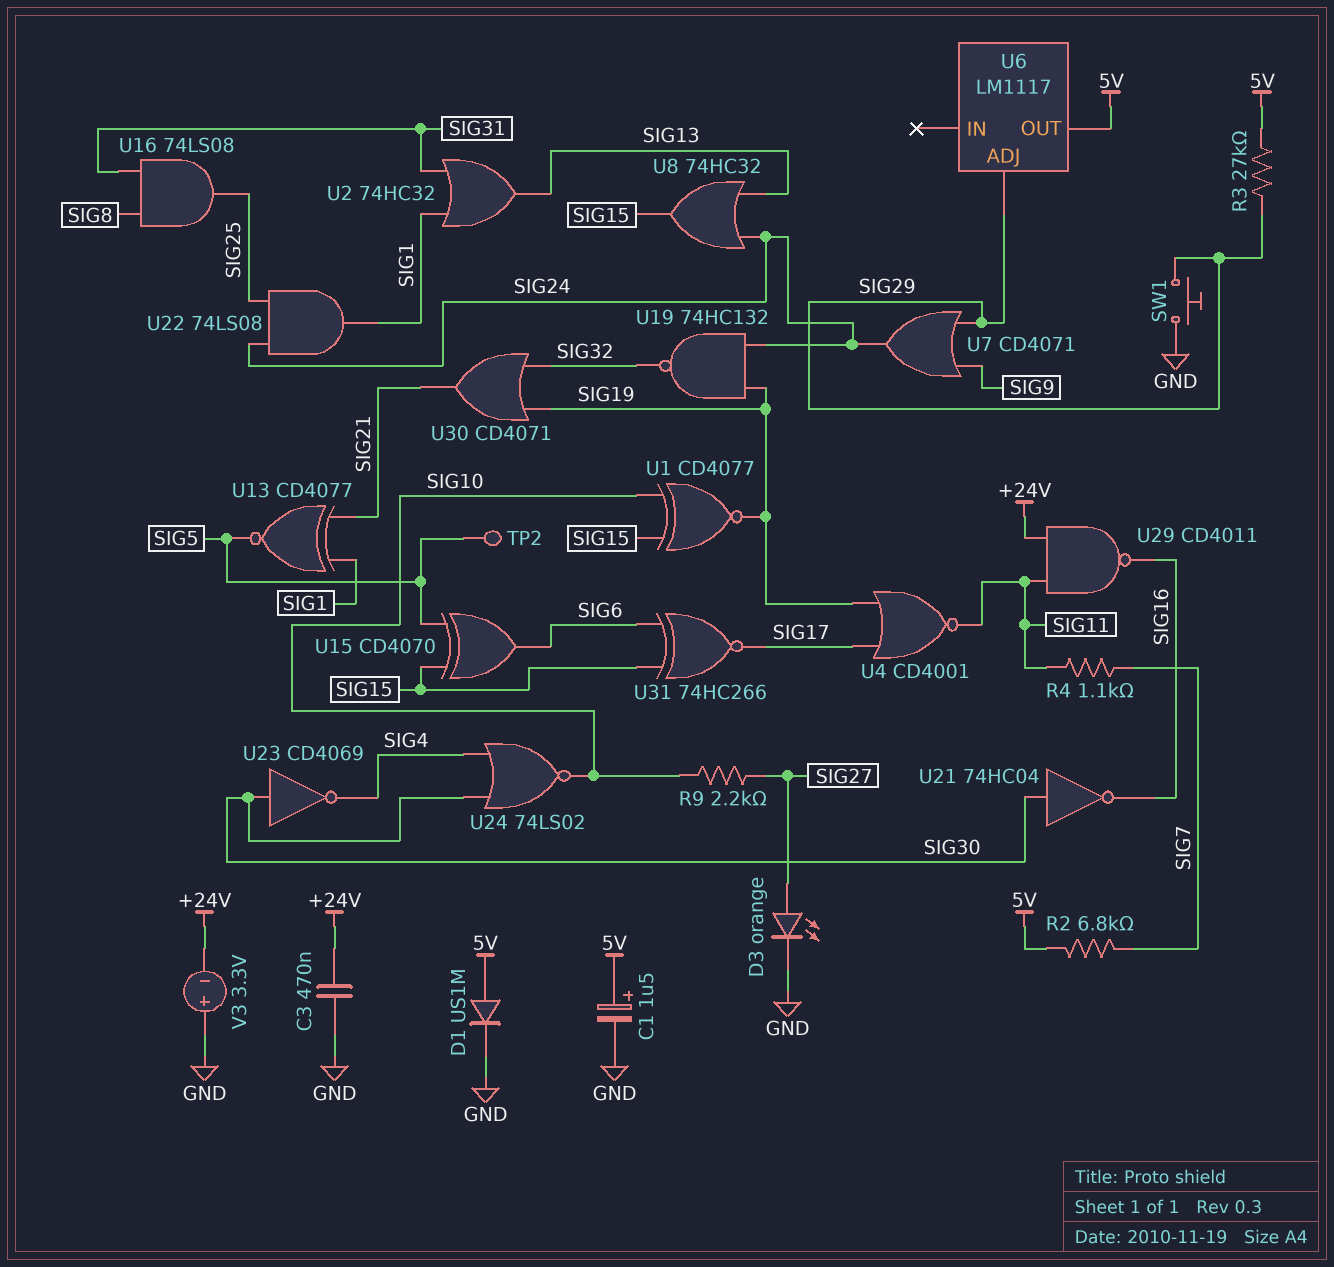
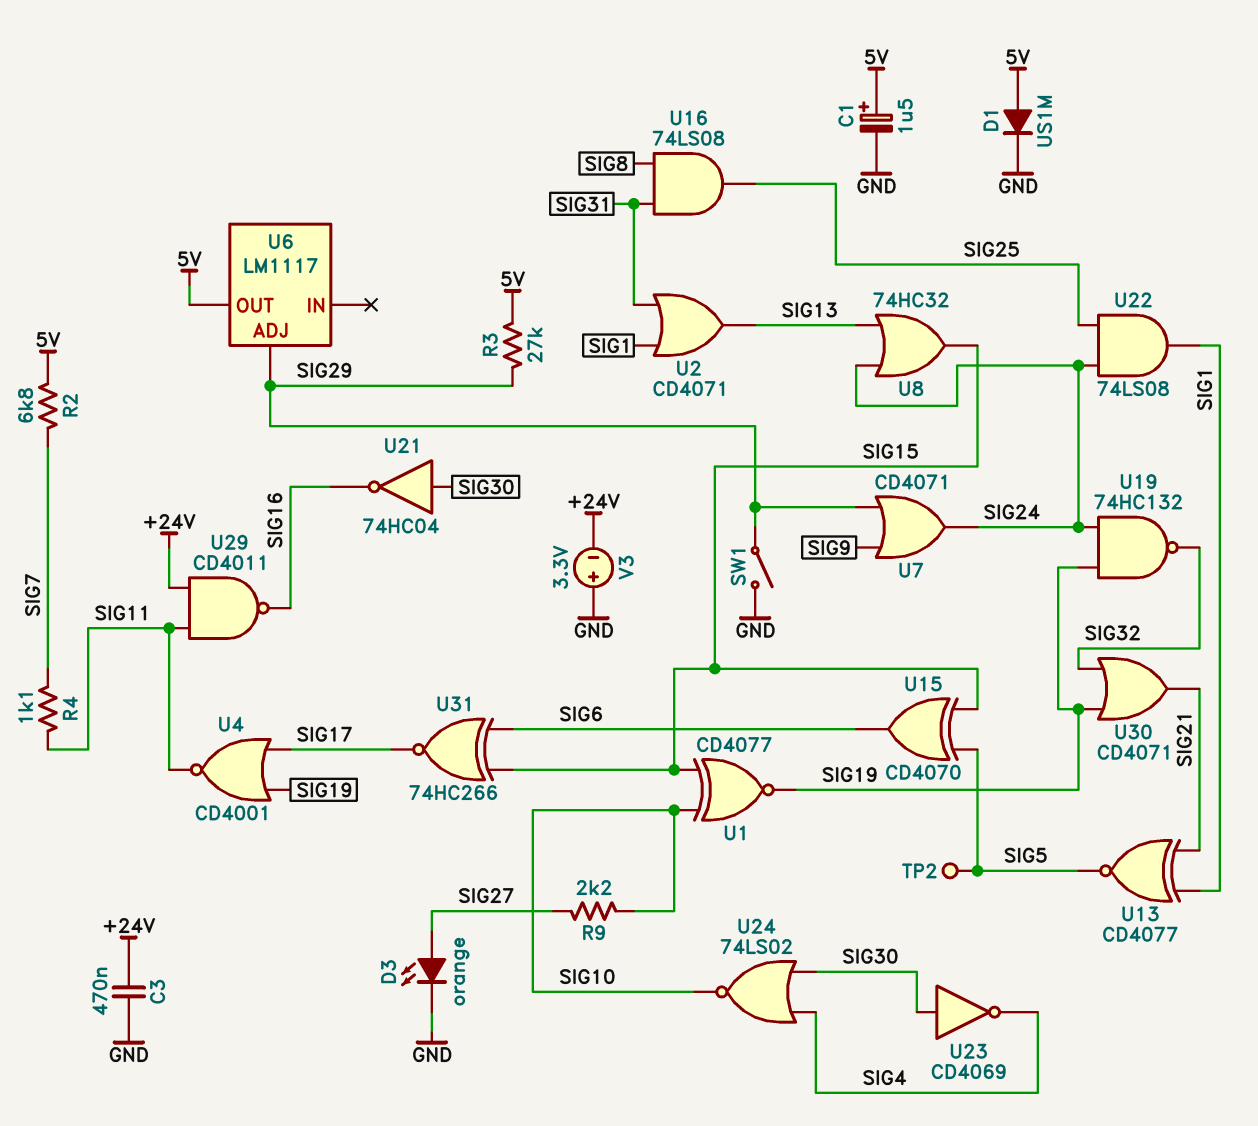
SW1: button (GND, SIG29) -> switch (GND, SIG29)
U2: OR 74HC32 (in SIG1, in SIG31, out SIG13) -> OR CD4071 (in SIG1, in SIG31, out SIG13)

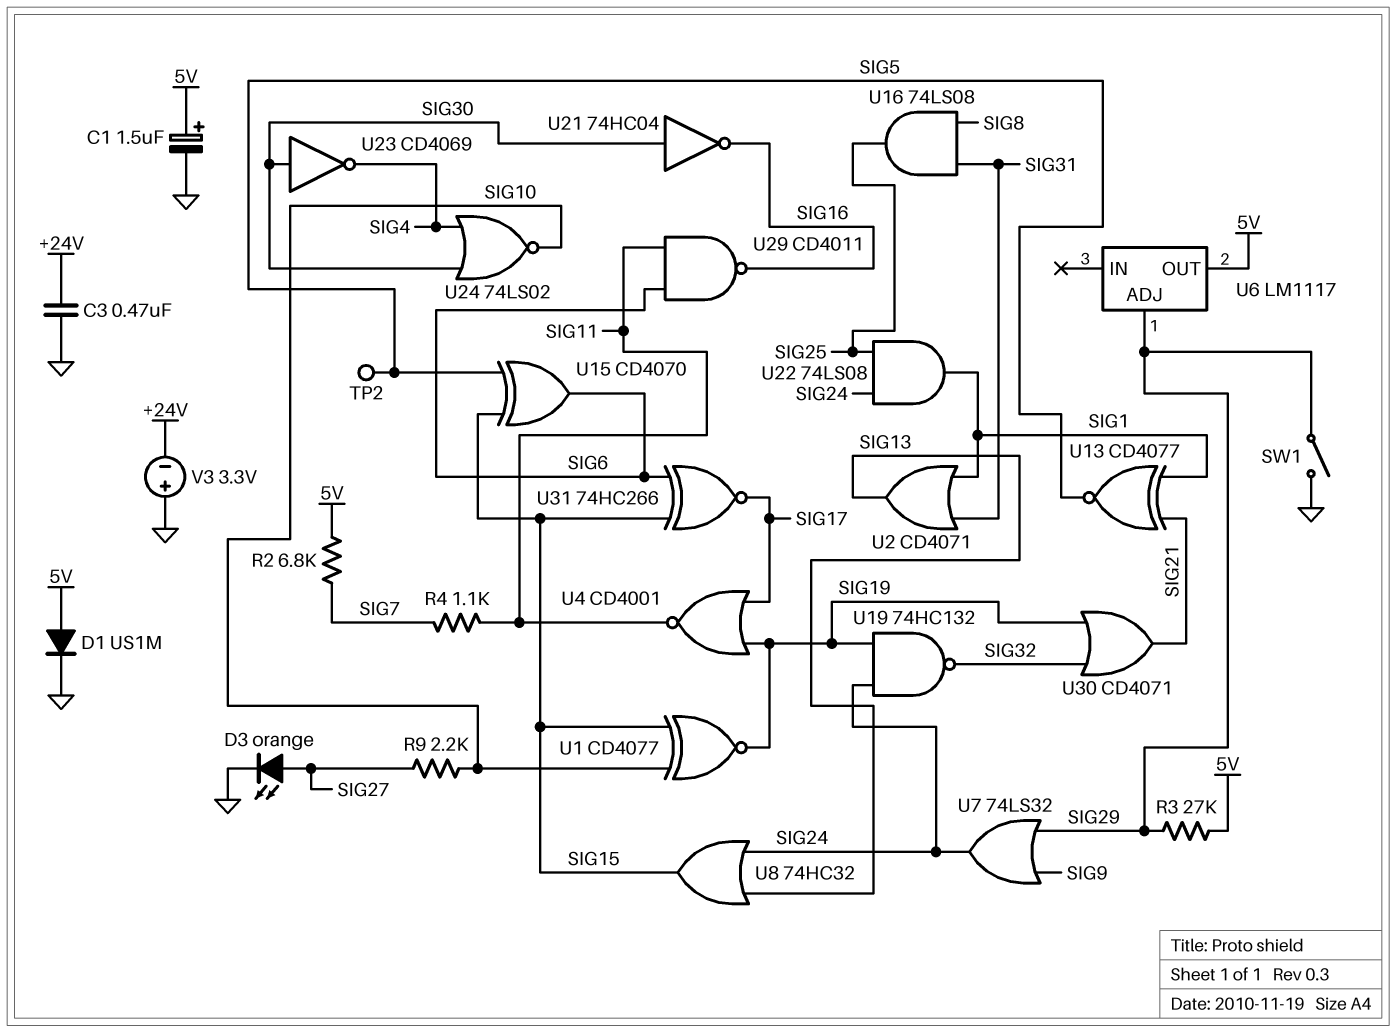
U7: OR CD4071 (in SIG9, in SIG29, out SIG24) -> OR 74LS32 (in SIG9, in SIG29, out SIG24)
U29: NAND CD4011 (in +24V, in SIG11, out SIG16) -> NAND CD4011 (in SIG6, in SIG11, out SIG16)

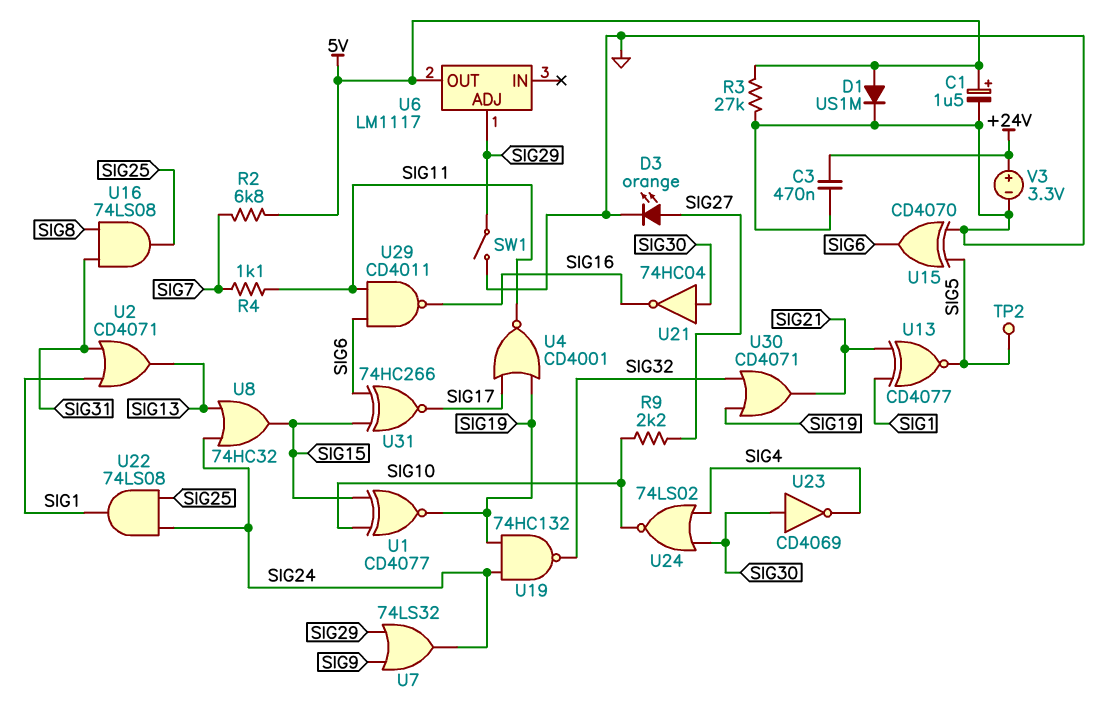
R3: 27k (5V, SIG29) -> 27k (5V, GND)
U15: XOR CD4070 (in SIG5, in SIG15, out SIG6) -> XOR CD4070 (in GND, in SIG5, out SIG6)
V3: 3.3V (plus GND, minus +24V) -> 3.3V (plus +24V, minus GND)

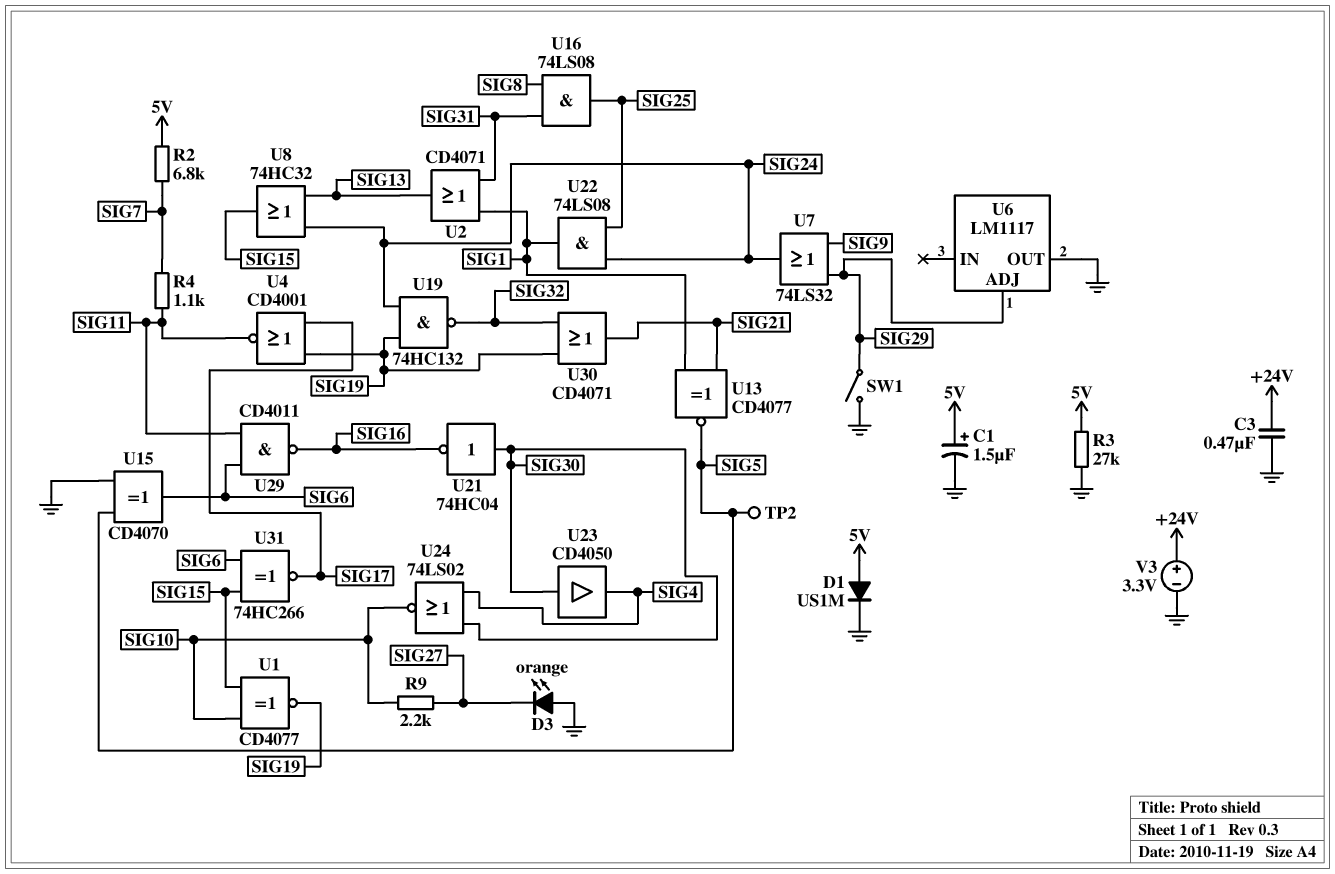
D3: LED orange (A SIG27, K GND) -> LED orange (A GND, K SIG27)
U6 pin OUT: 5V -> GND
U23: NOT CD4069 (in SIG30, out SIG4) -> buffer CD4050 (in SIG30, out SIG4)

